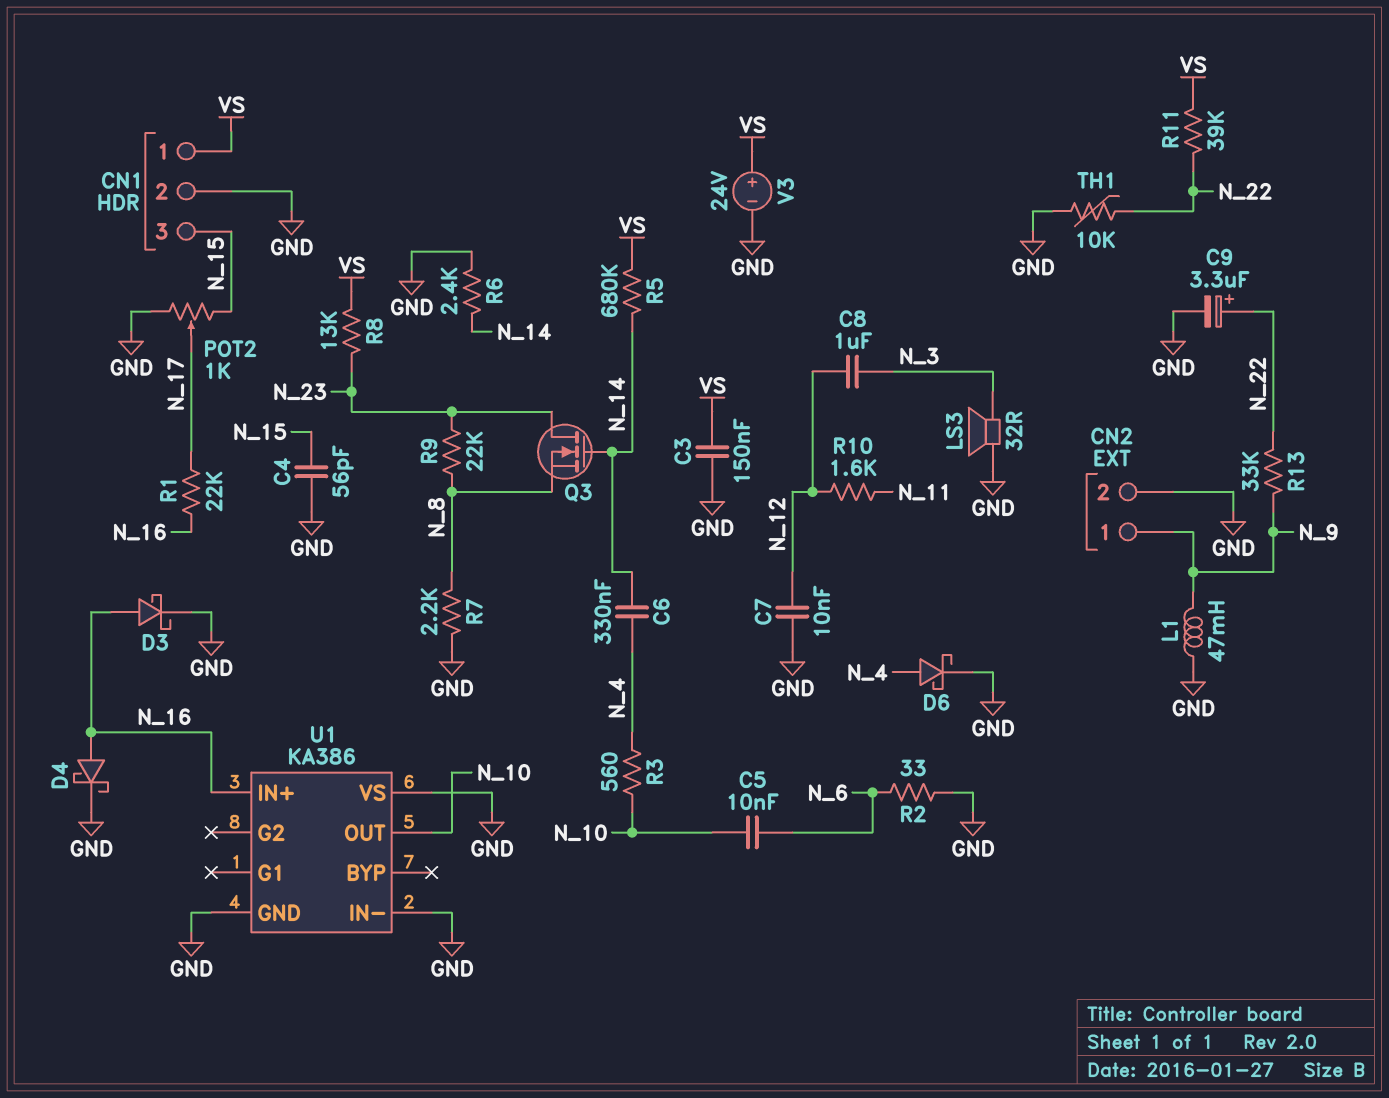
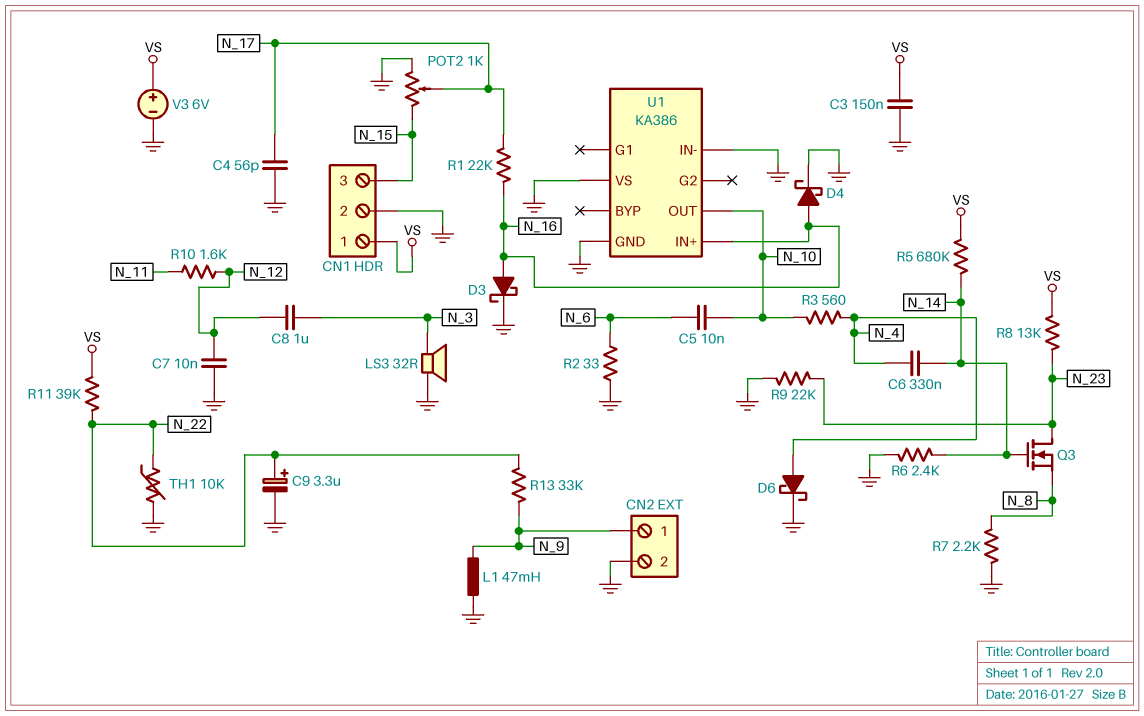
C4: 56pF (GND, N_15) -> 56pF (GND, N_17)
R9: 22k (N_8, N_23) -> 22k (GND, N_23)
V3: 24V (plus VS, minus GND) -> 6V (plus VS, minus GND)

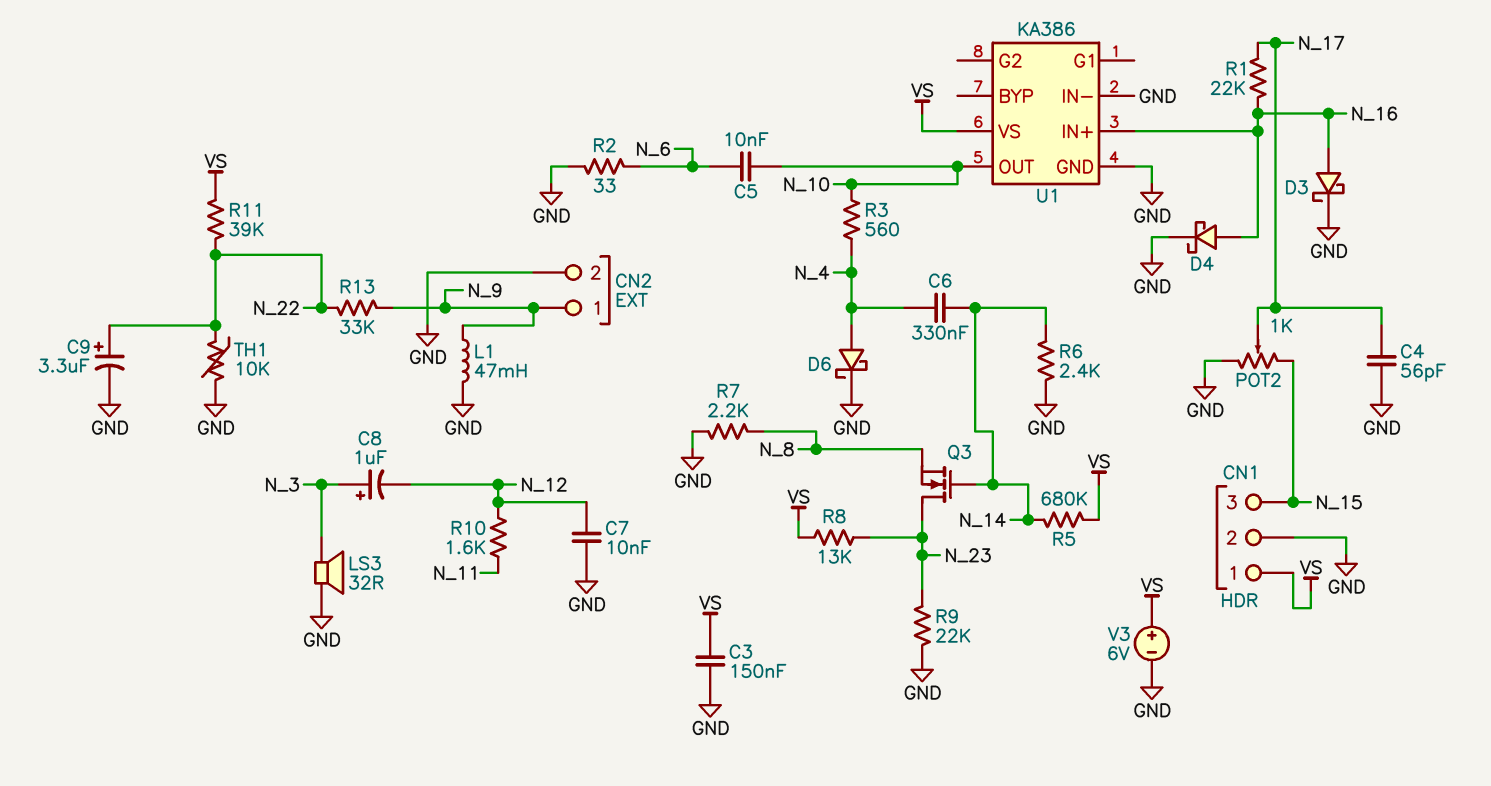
C8: 1uF (N_3, N_12) -> 1uF (plus N_3, minus N_12)
U1 pin VS: GND -> VS

